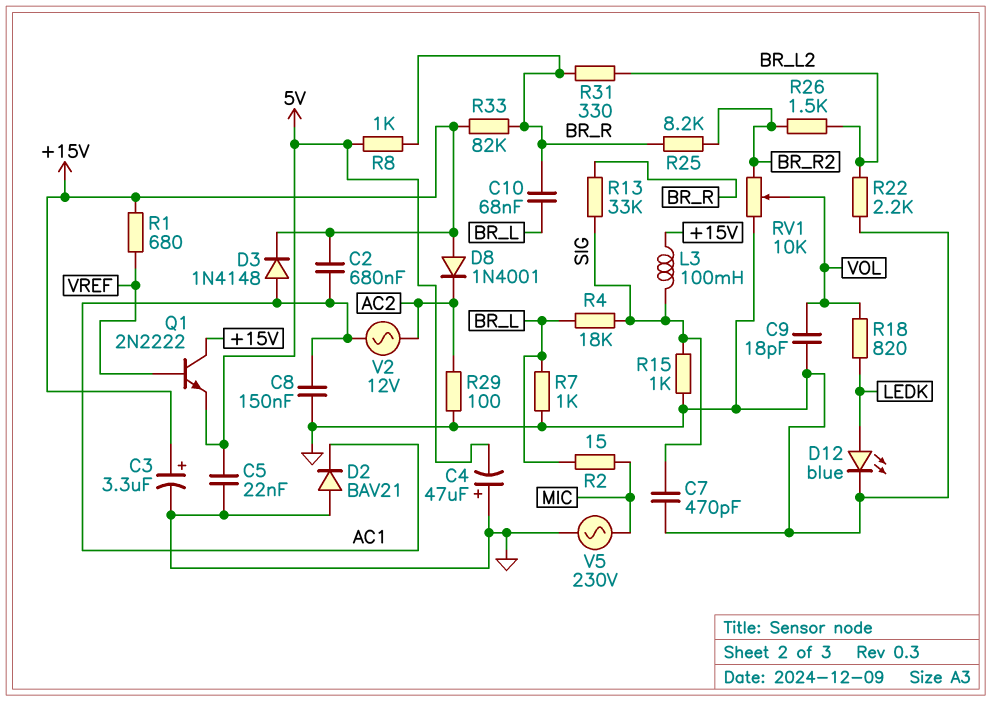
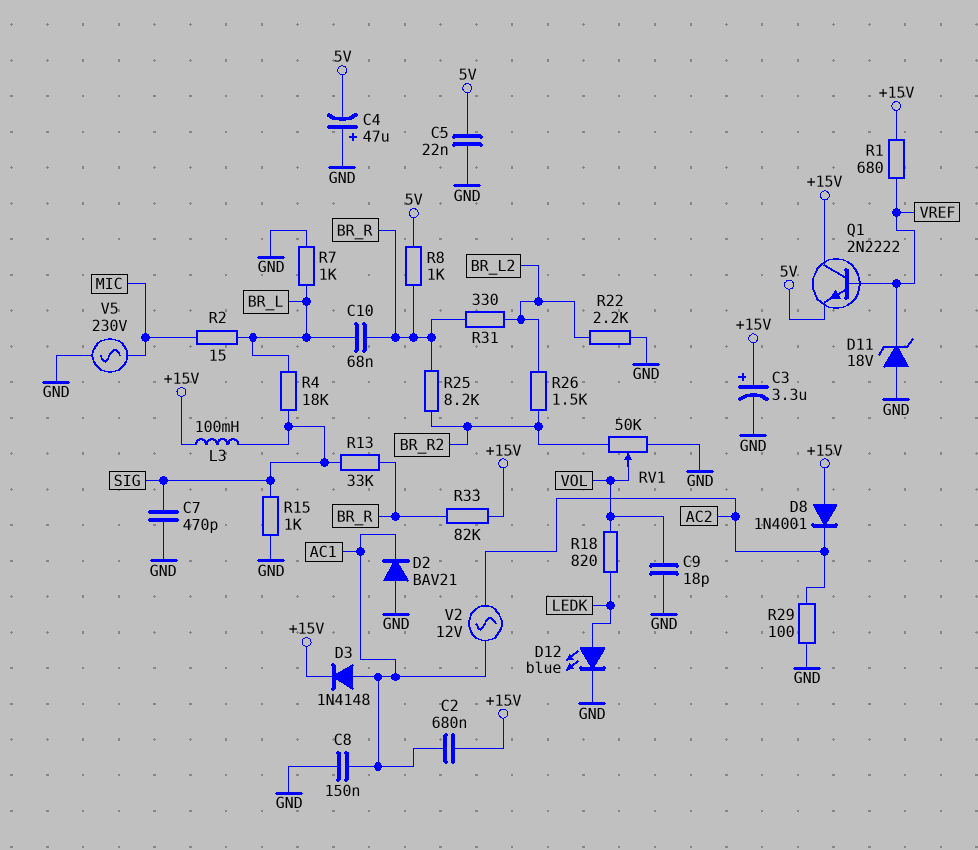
D11: none -> zener 18V (A GND, K VREF)
RV1: 10k (BR_R2, GND, wiper VOL) -> 50k (BR_R2, GND, wiper VOL)

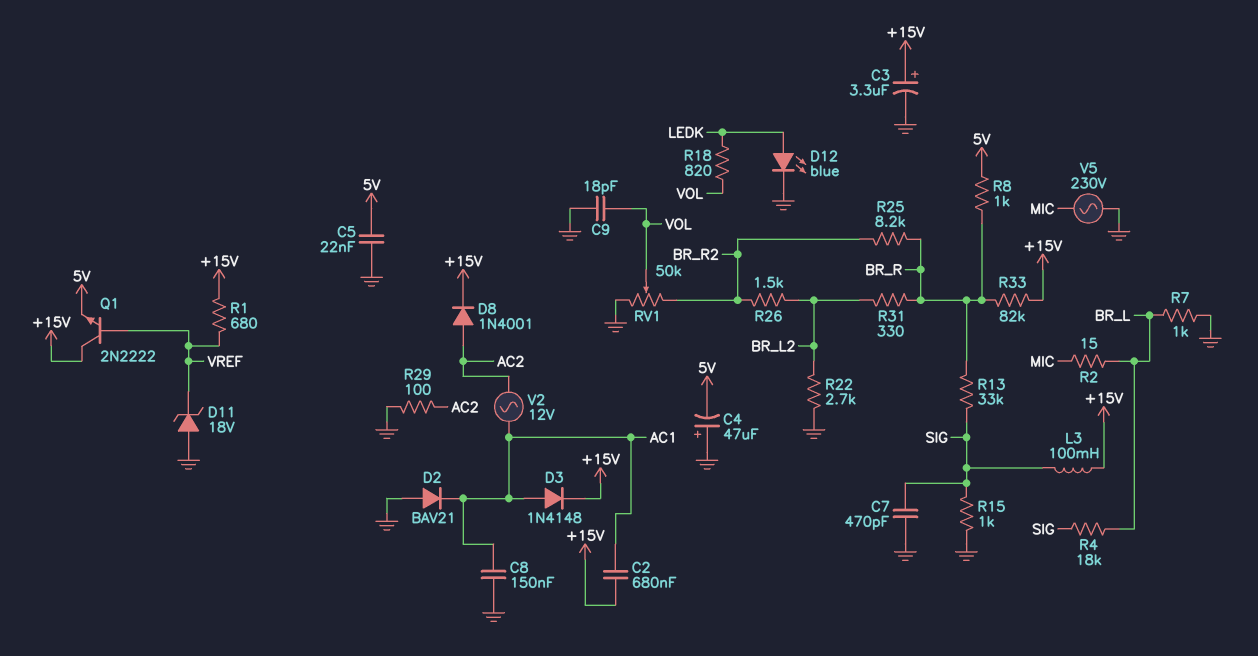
C10: 68nF (BR_L, BR_R) -> none
D8: diode 1N4001 (A +15V, K AC2) -> diode 1N4001 (A AC2, K +15V)
R22: 2.2k (BR_L2, GND) -> 2.7k (BR_L2, GND)

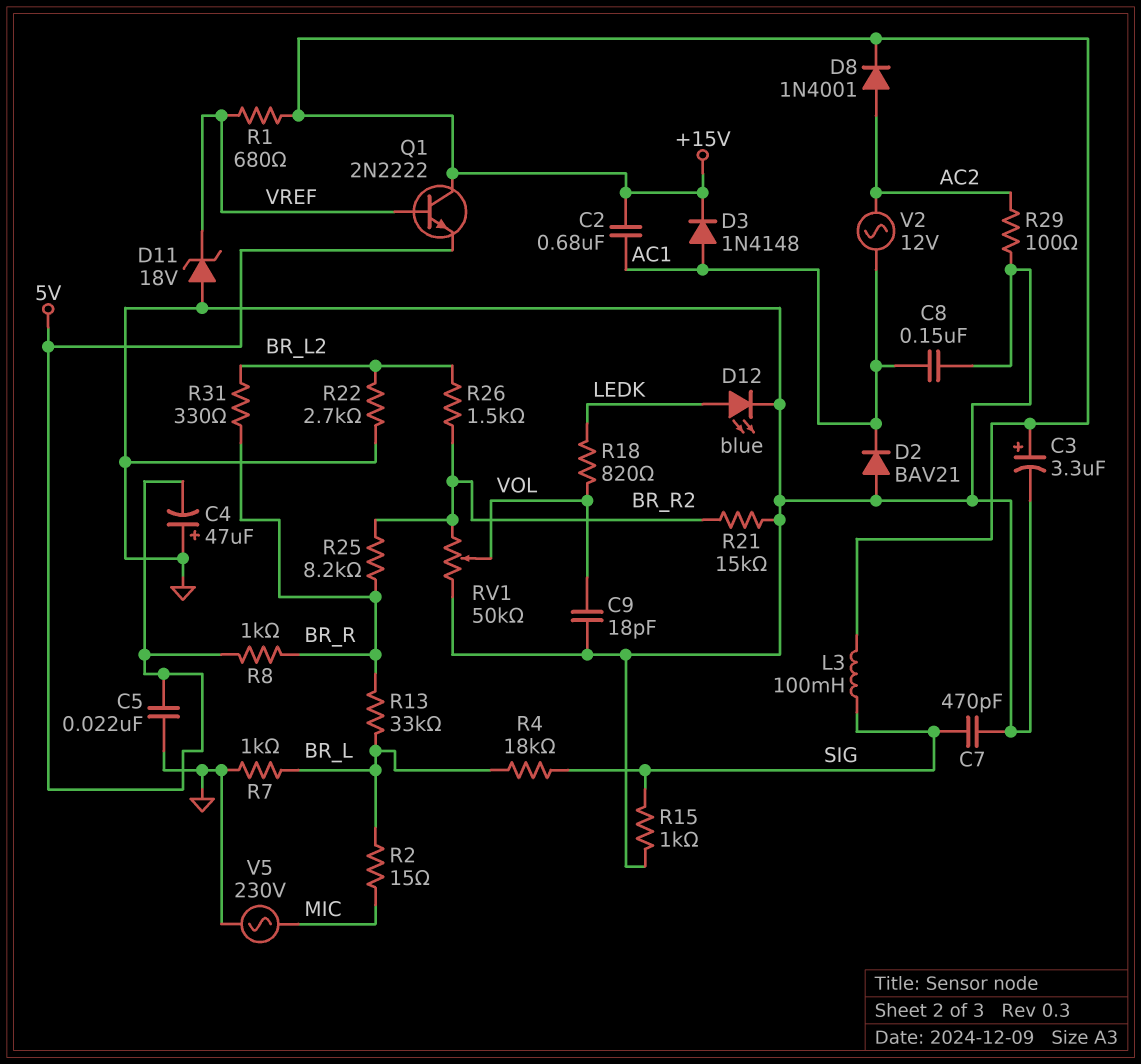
R13: 33k (BR_R, SIG) -> 33k (BR_L, BR_R)
R21: none -> 15k (BR_R2, GND)
R33: 82k (+15V, BR_R) -> none

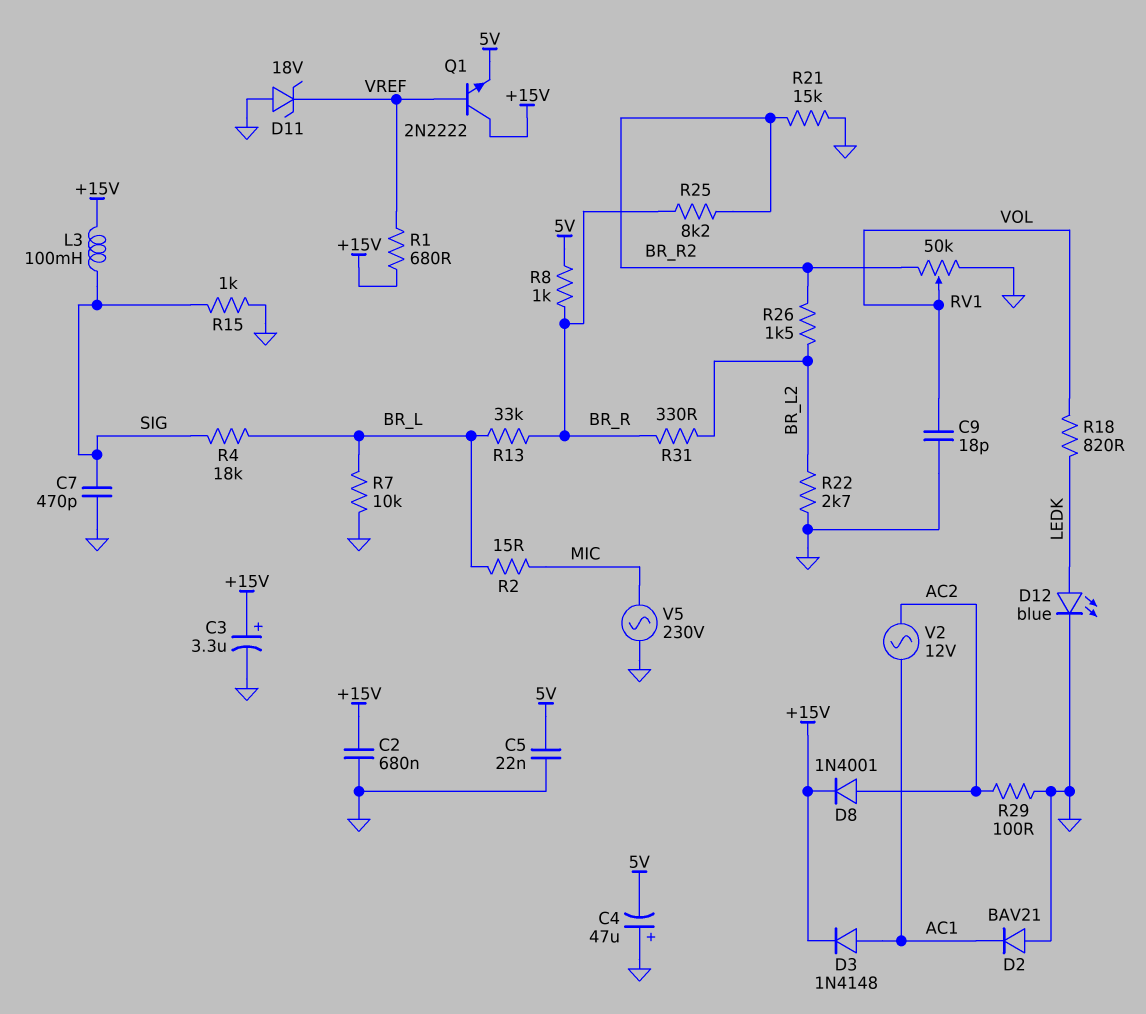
C2: 680nF (+15V, AC1) -> 680nF (+15V, GND)
C8: 150nF (AC1, GND) -> none
R7: 1k (BR_L, GND) -> 10k (BR_L, GND)

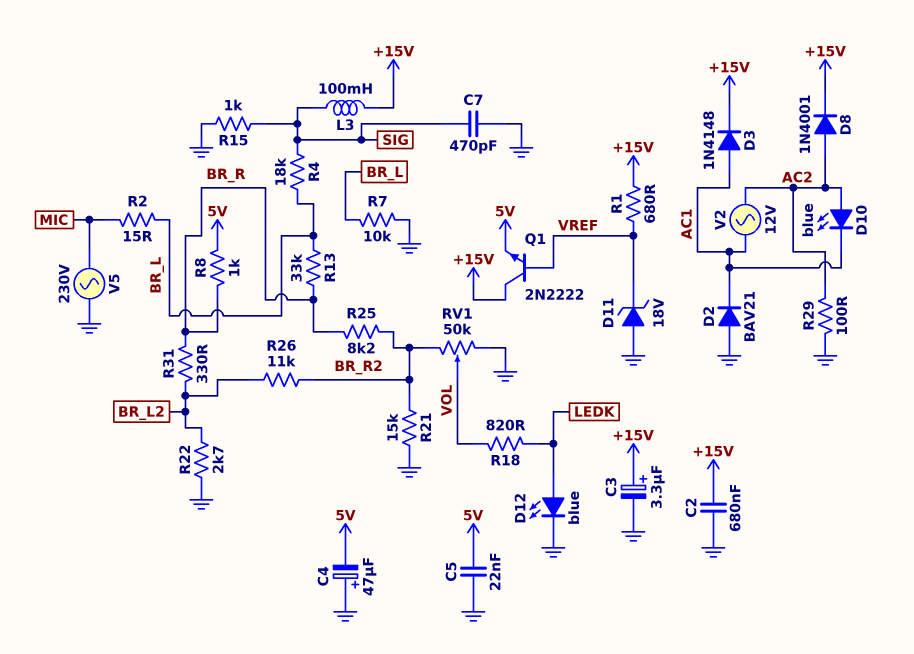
C9: 18pF (GND, VOL) -> none
D10: none -> LED blue (A AC2, K AC1)
R26: 1.5k (BR_L2, BR_R2) -> 11k (BR_L2, BR_R2)

